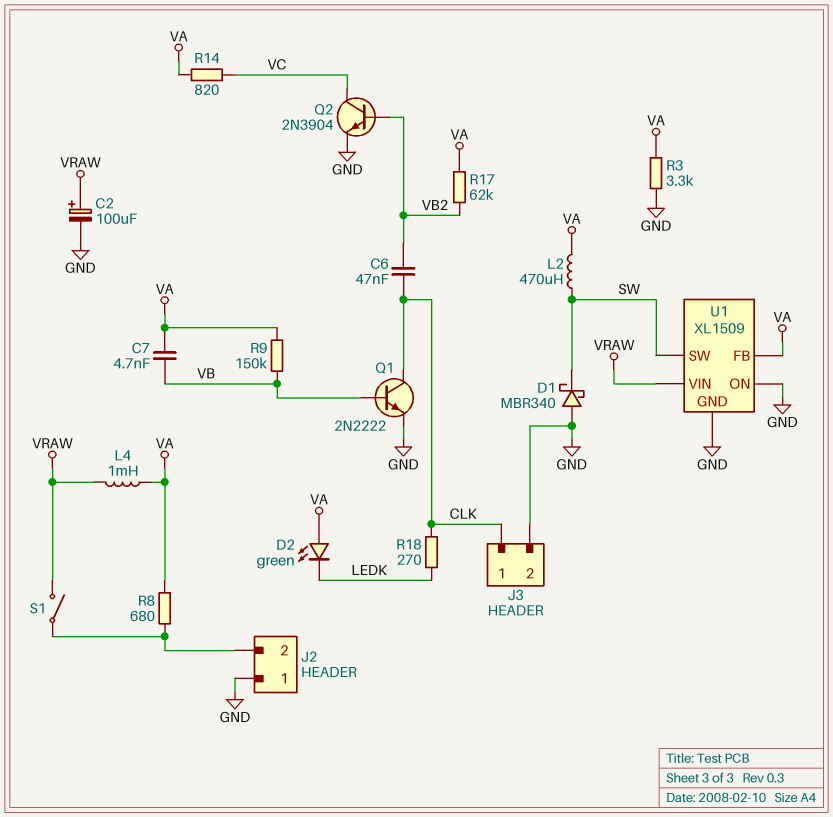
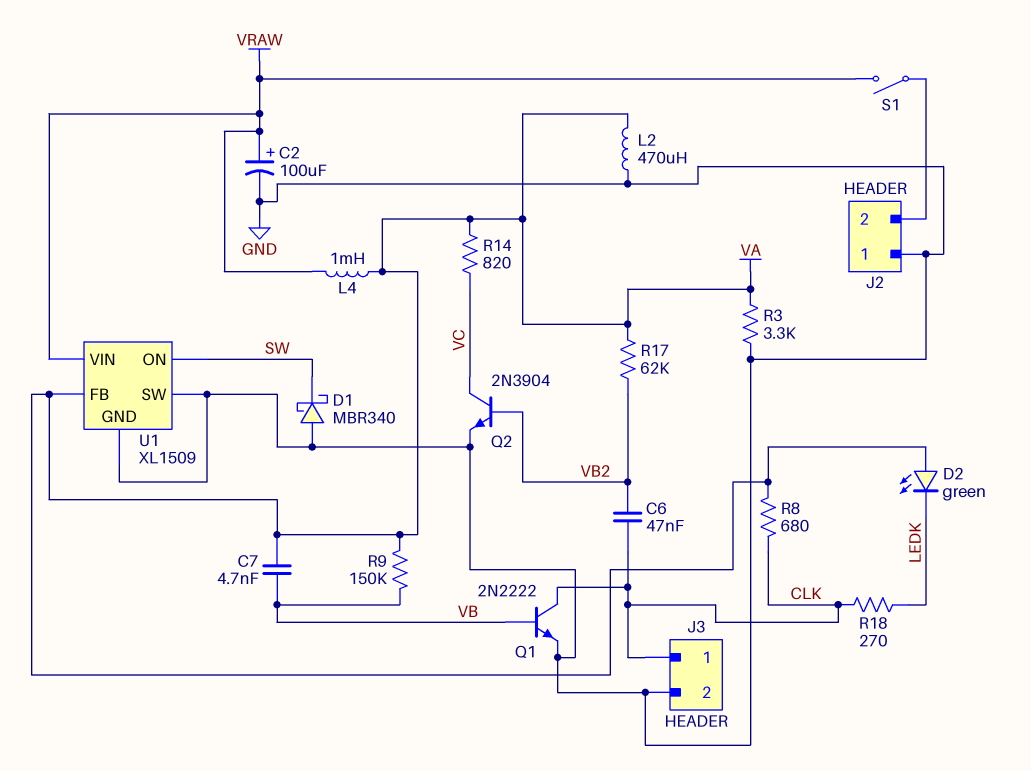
L2: 470uH (SW, VA) -> 470uH (GND, VA)
R8: 680 (J2/2, VA) -> 680 (CLK, VA)
U1 pin ON: GND -> SW
U1 pin SW: SW -> GND

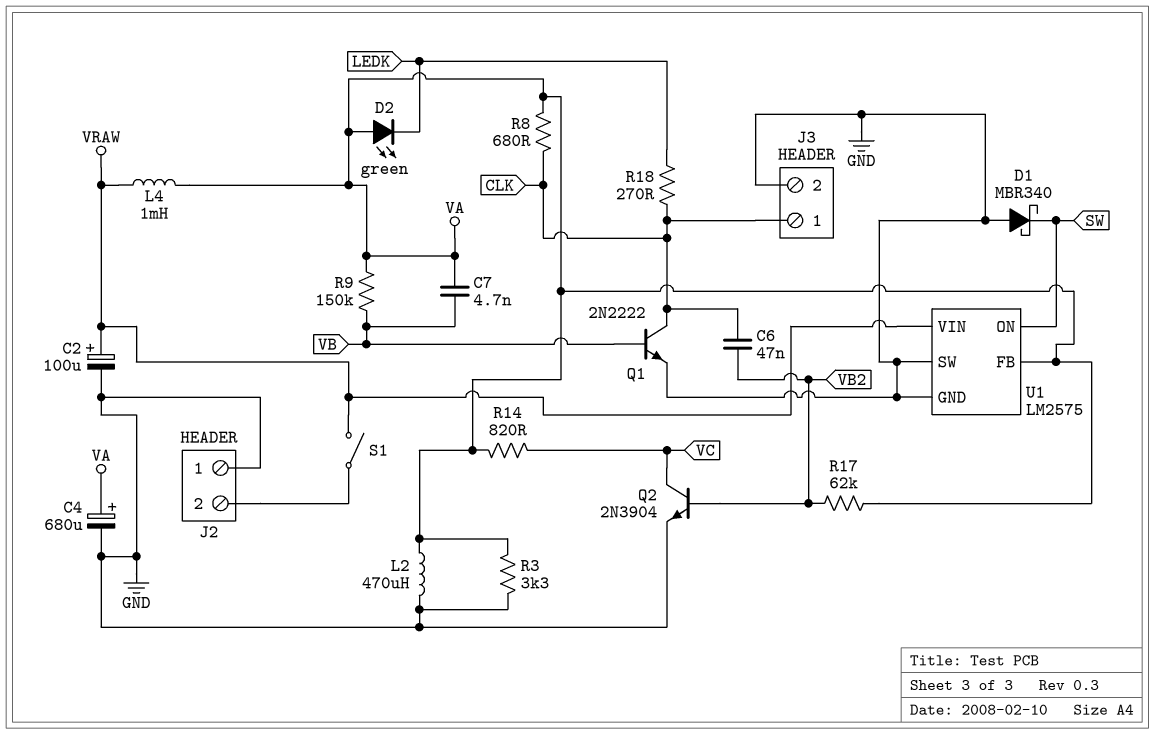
C4: none -> 680uF (plus VA, minus GND)
U1: XL1509 -> LM2575

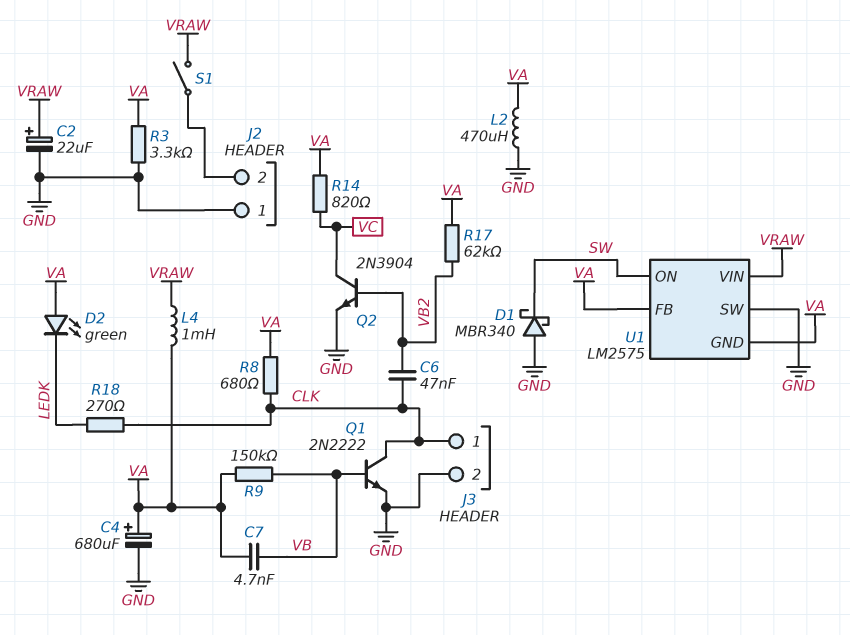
C2: 100uF (plus VRAW, minus GND) -> 22uF (plus VRAW, minus GND)
U1 pin GND: GND -> VA

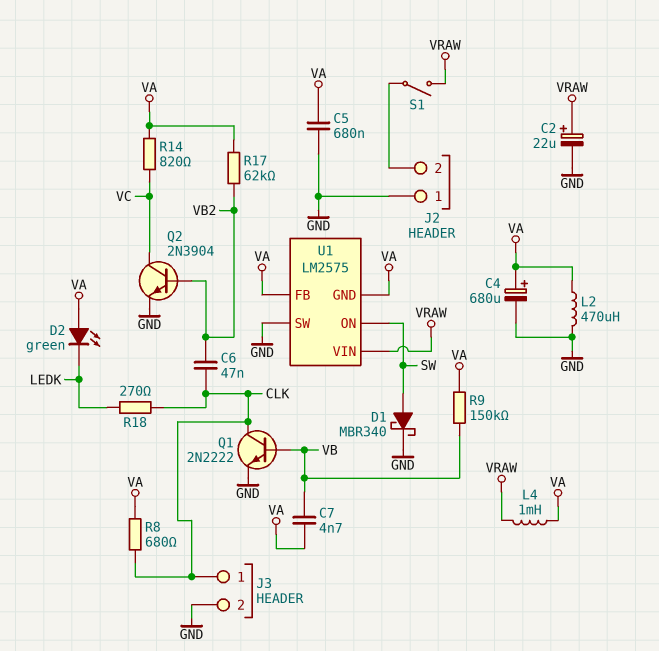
C5: none -> 680nF (GND, VA)
D1: schottky MBR340 (A GND, K SW) -> schottky MBR340 (A SW, K GND)
R3: 3.3k (GND, VA) -> none

